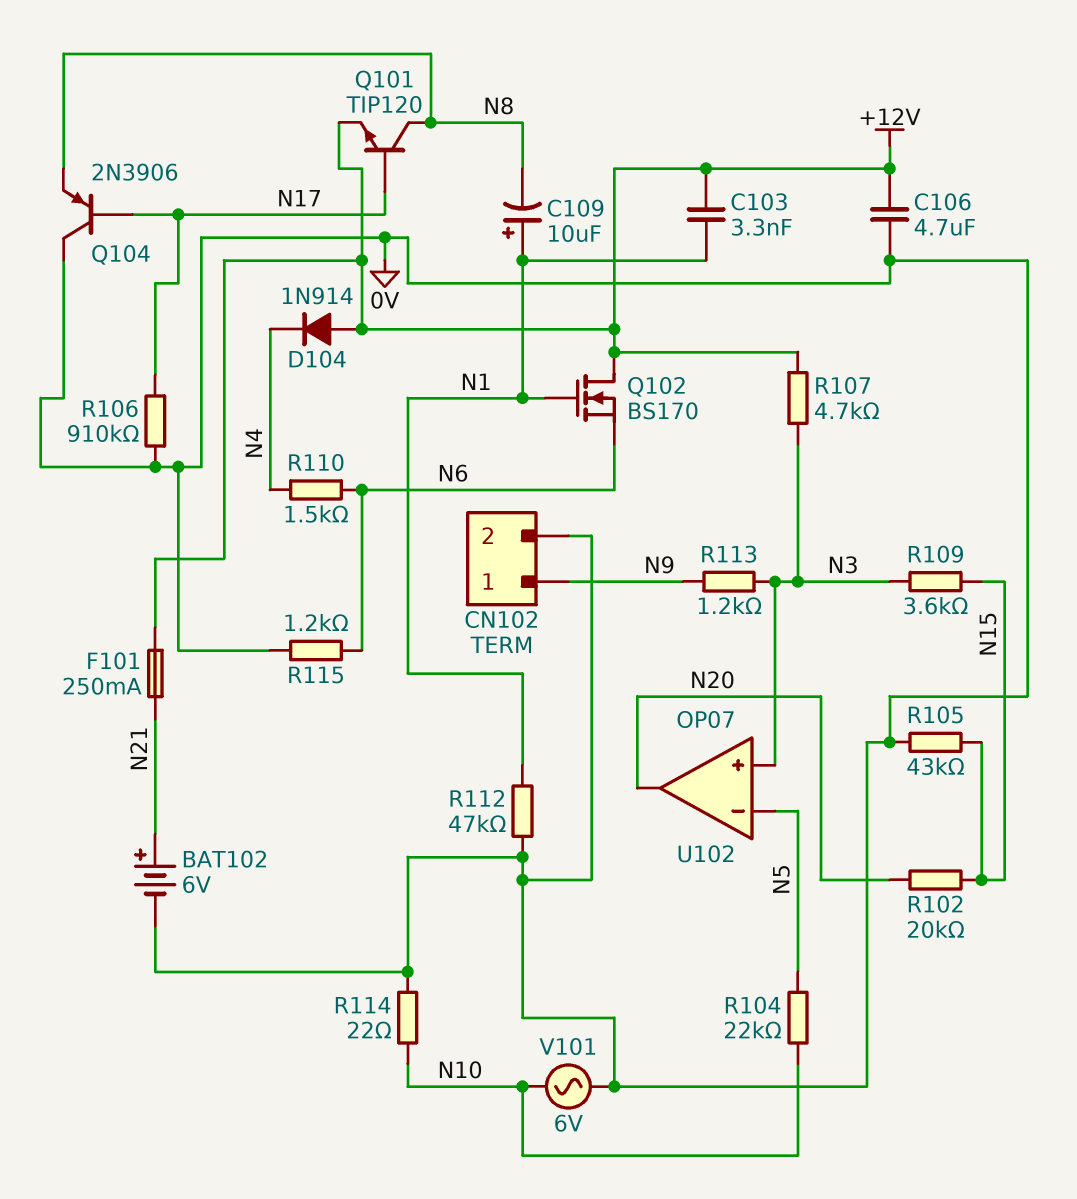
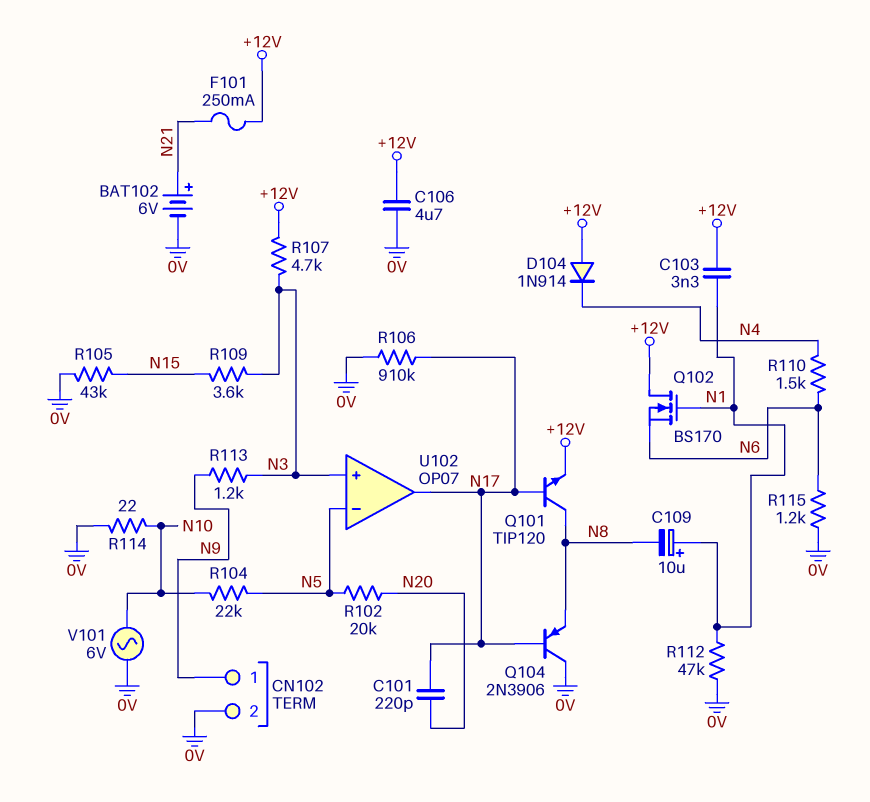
C101: none -> 220pF (N17, N20)
R102: 20k (N15, N20) -> 20k (N5, N20)
U102 pin out: N20 -> N17

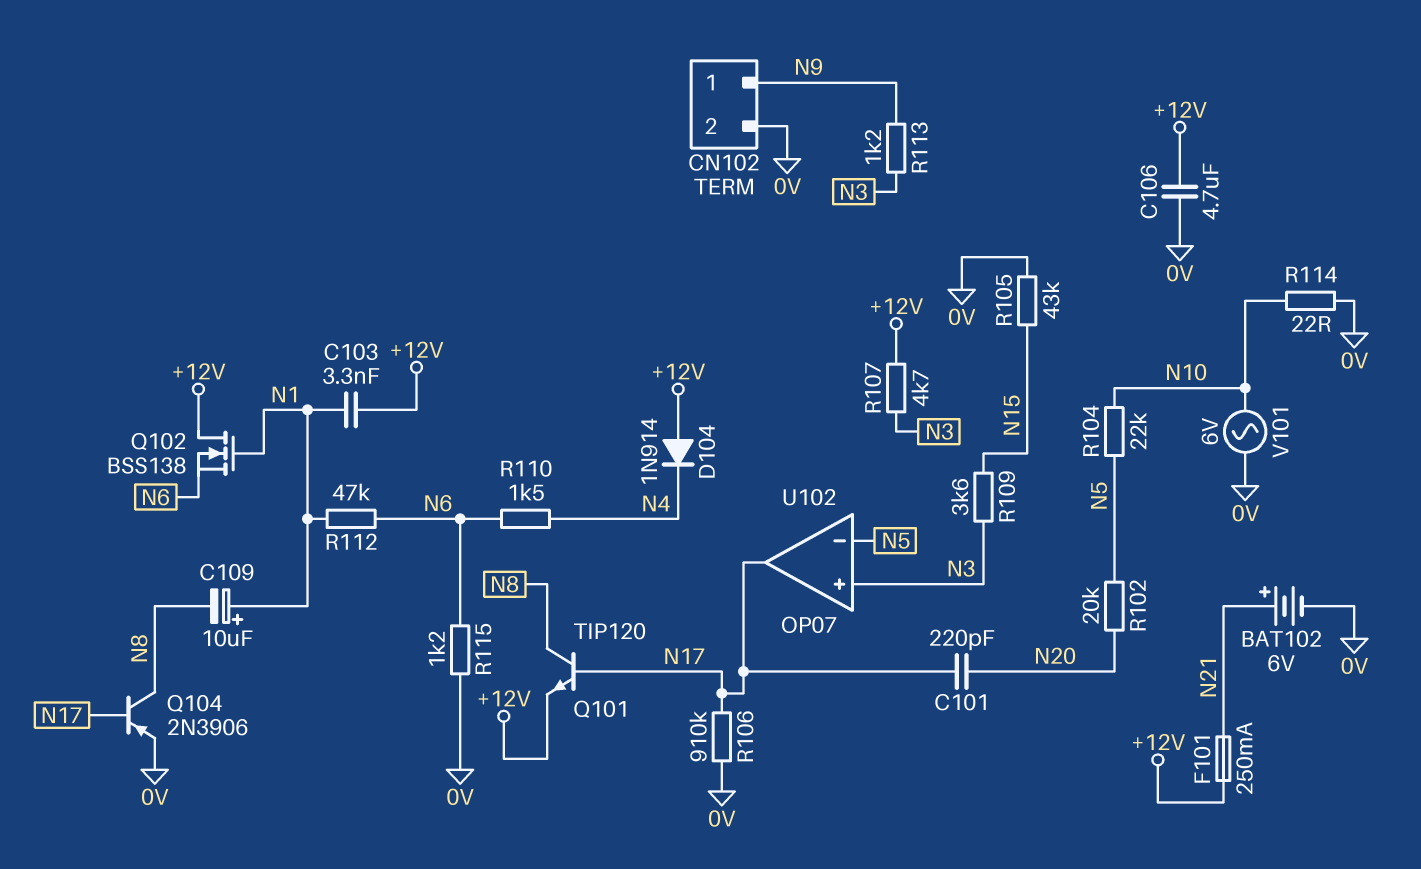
Q102: NMOS BS170 (G N1, D +12V, S N6) -> NMOS BSS138 (G N1, D +12V, S N6)
Q104: PNP 2N3906 (B N17, C 0V, E N8) -> PNP 2N3906 (B N17, C N8, E 0V)
R112: 47k (0V, N1) -> 47k (N1, N6)

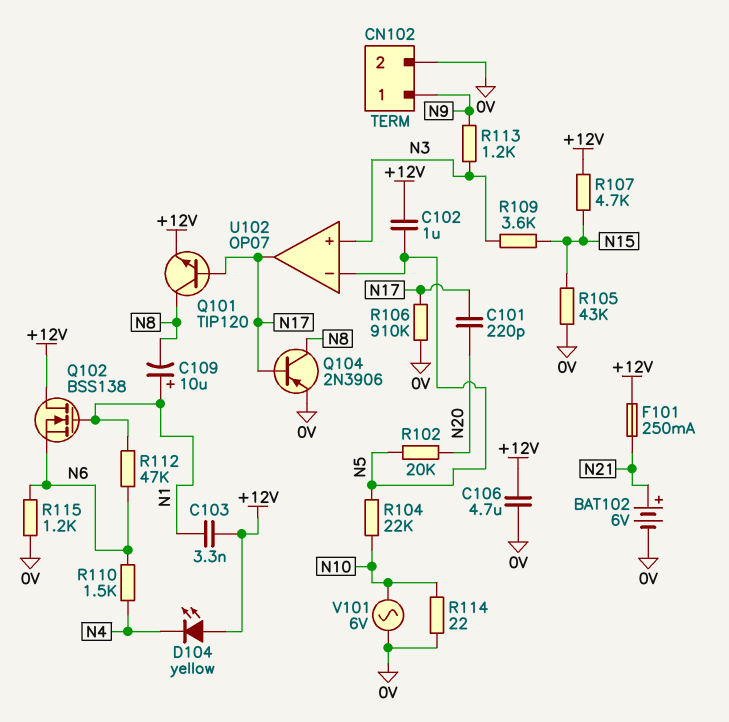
C102: none -> 1uF (+12V, N5)
D104: diode 1N914 (A +12V, K N4) -> LED yellow (A +12V, K N4)
R107: 4.7k (+12V, N3) -> 4.7k (+12V, N15)

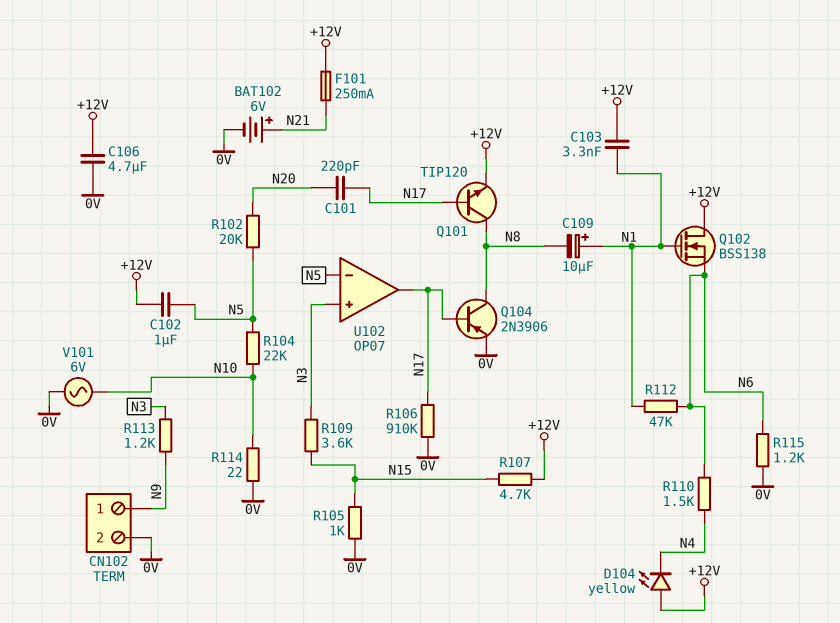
R105: 43k (0V, N15) -> 1k (0V, N15)

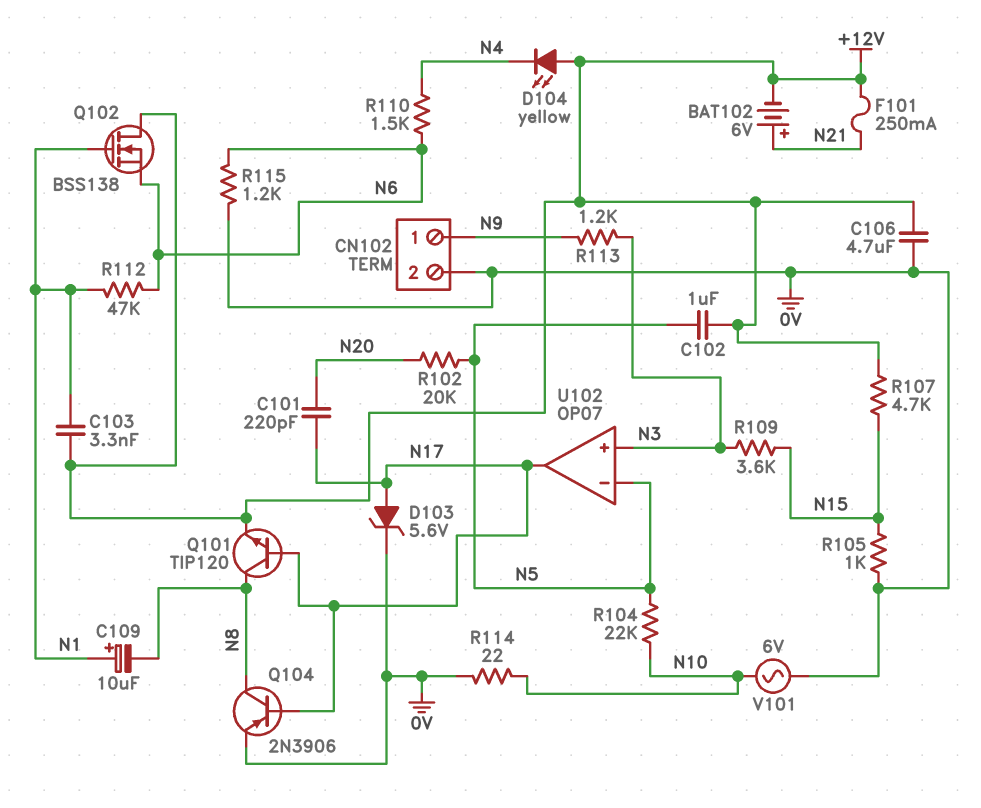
BAT102: 6V (plus N21, minus 0V) -> 6V (plus N21, minus +12V)
D103: none -> zener 5.6V (A N17, K 0V)
R106: 910k (0V, N17) -> none

